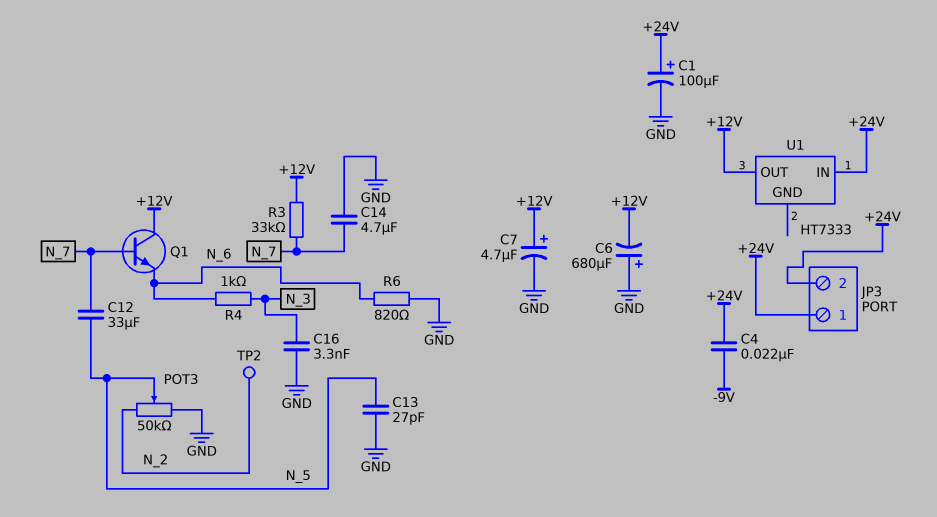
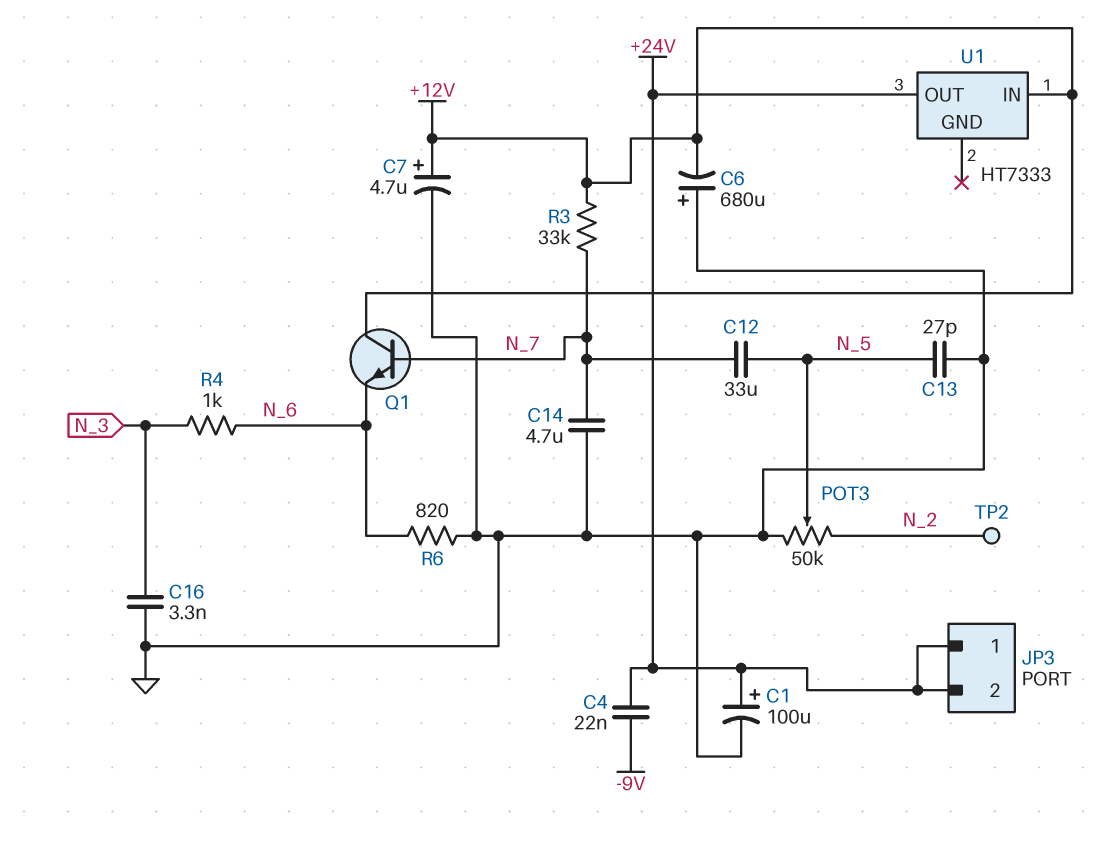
U1 pin IN: +24V -> +12V
U1 pin OUT: +12V -> +24V

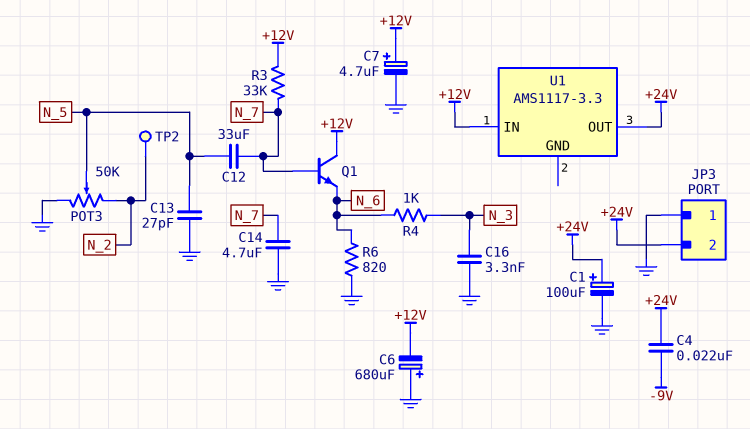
JP3 pin 1: +24V -> GND
U1: HT7333 -> AMS1117-3.3

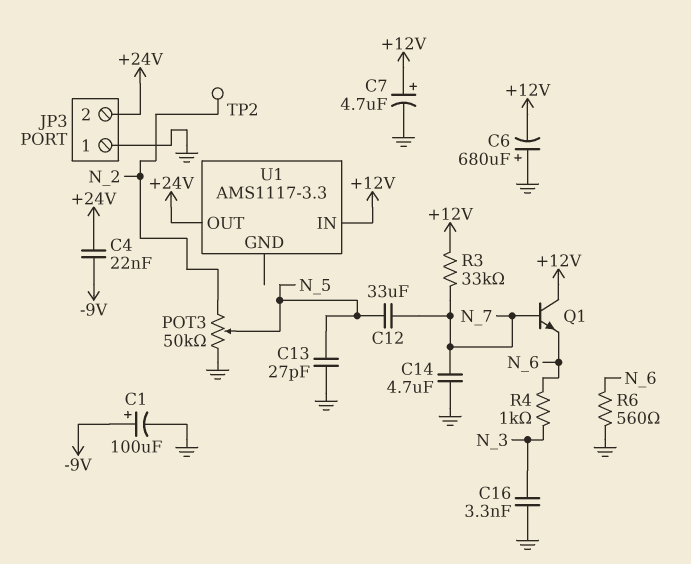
C1: 100uF (plus +24V, minus GND) -> 100uF (plus -9V, minus GND)
R6: 820 (GND, N_6) -> 560 (GND, N_6)

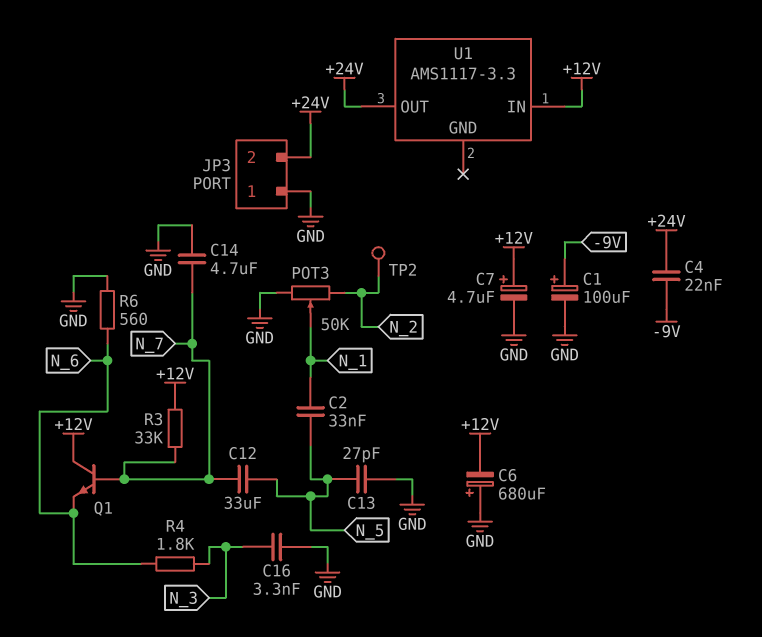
C2: none -> 33nF (N_1, N_5)
POT3: 50k (GND, N_2, wiper N_5) -> 50k (GND, N_2, wiper N_1)
R4: 1k (N_3, N_6) -> 1.8k (N_3, N_6)

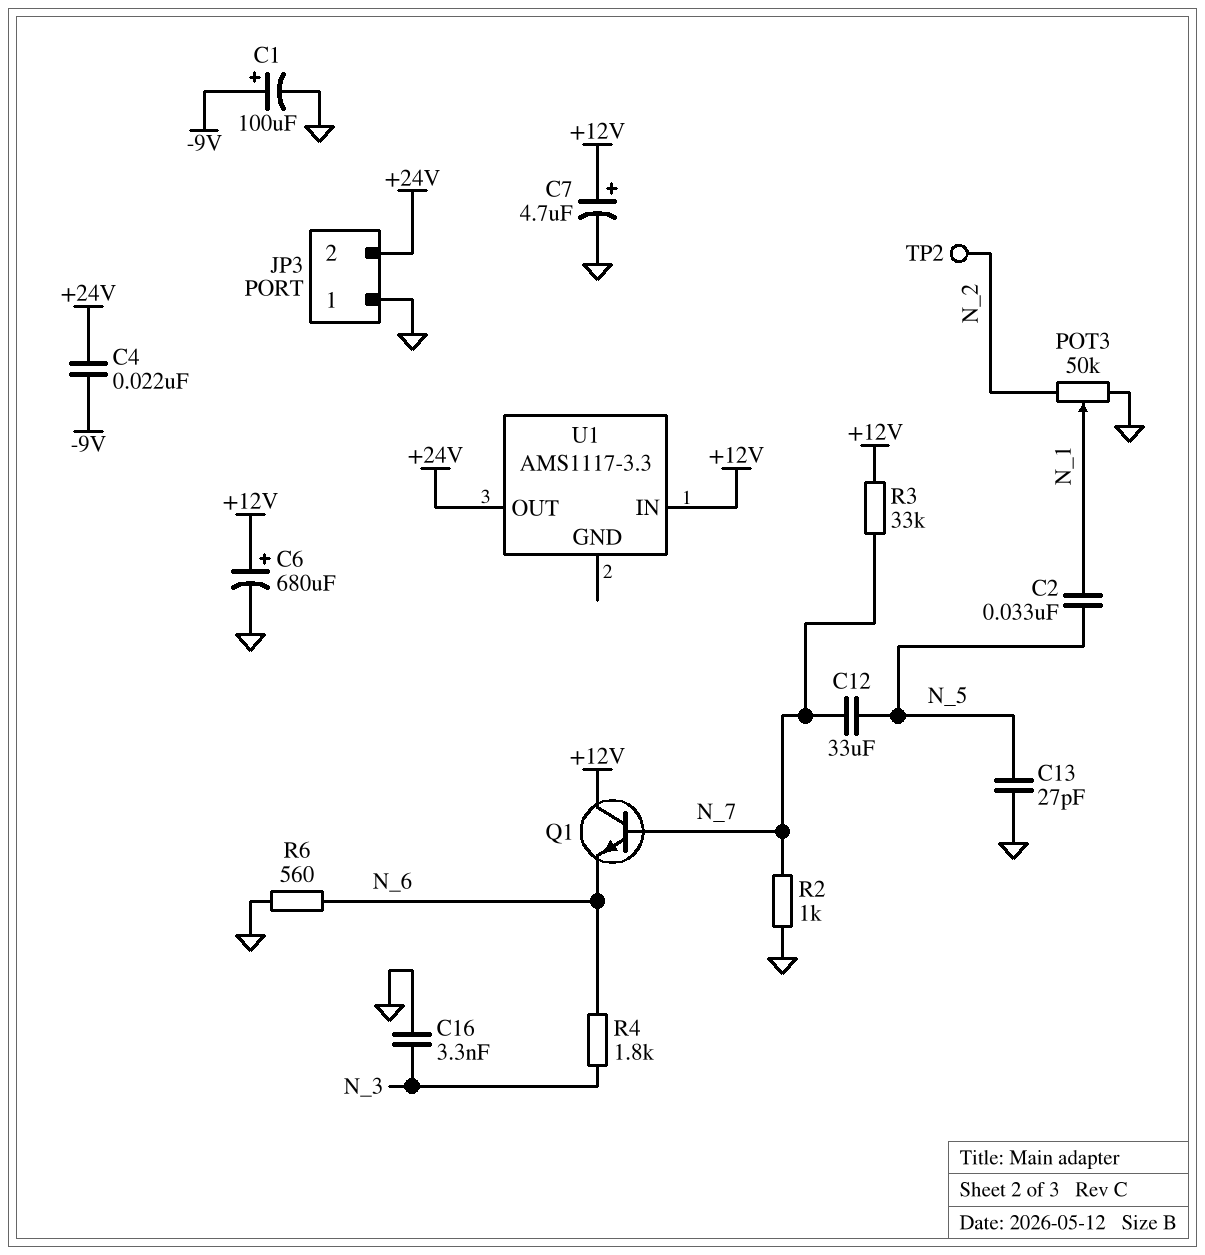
C6: 680uF (plus GND, minus +12V) -> 680uF (plus +12V, minus GND)
C14: 4.7uF (GND, N_7) -> none
R2: none -> 1k (GND, N_7)

